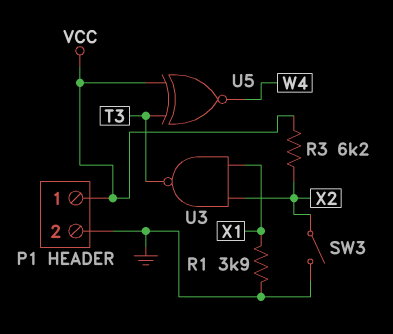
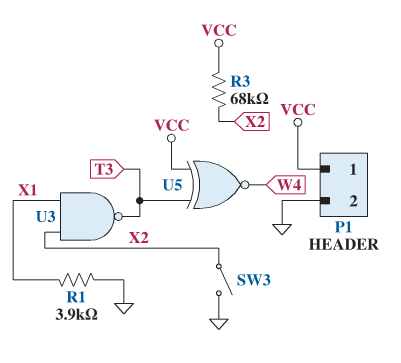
R3: 6.2k (VCC, X2) -> 68k (VCC, X2)

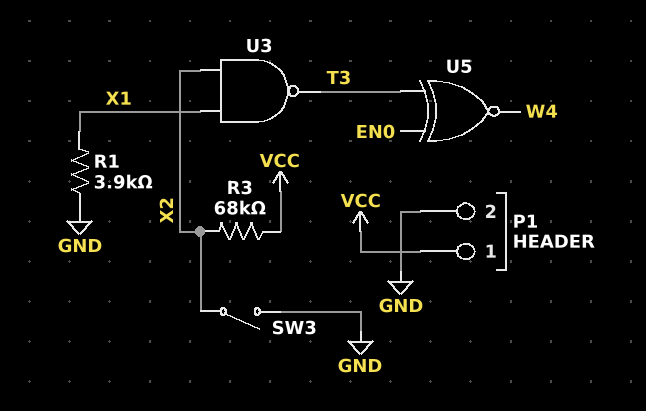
U5: XNOR (in T3, in VCC, out W4) -> XNOR (in EN0, in T3, out W4)

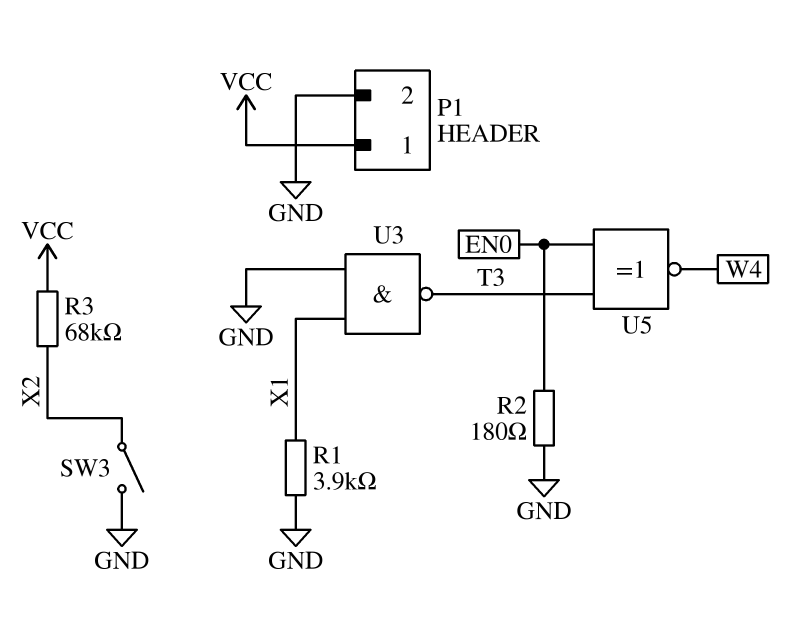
R2: none -> 180 (EN0, GND)
U3: NAND (in X1, in X2, out T3) -> NAND (in GND, in X1, out T3)

